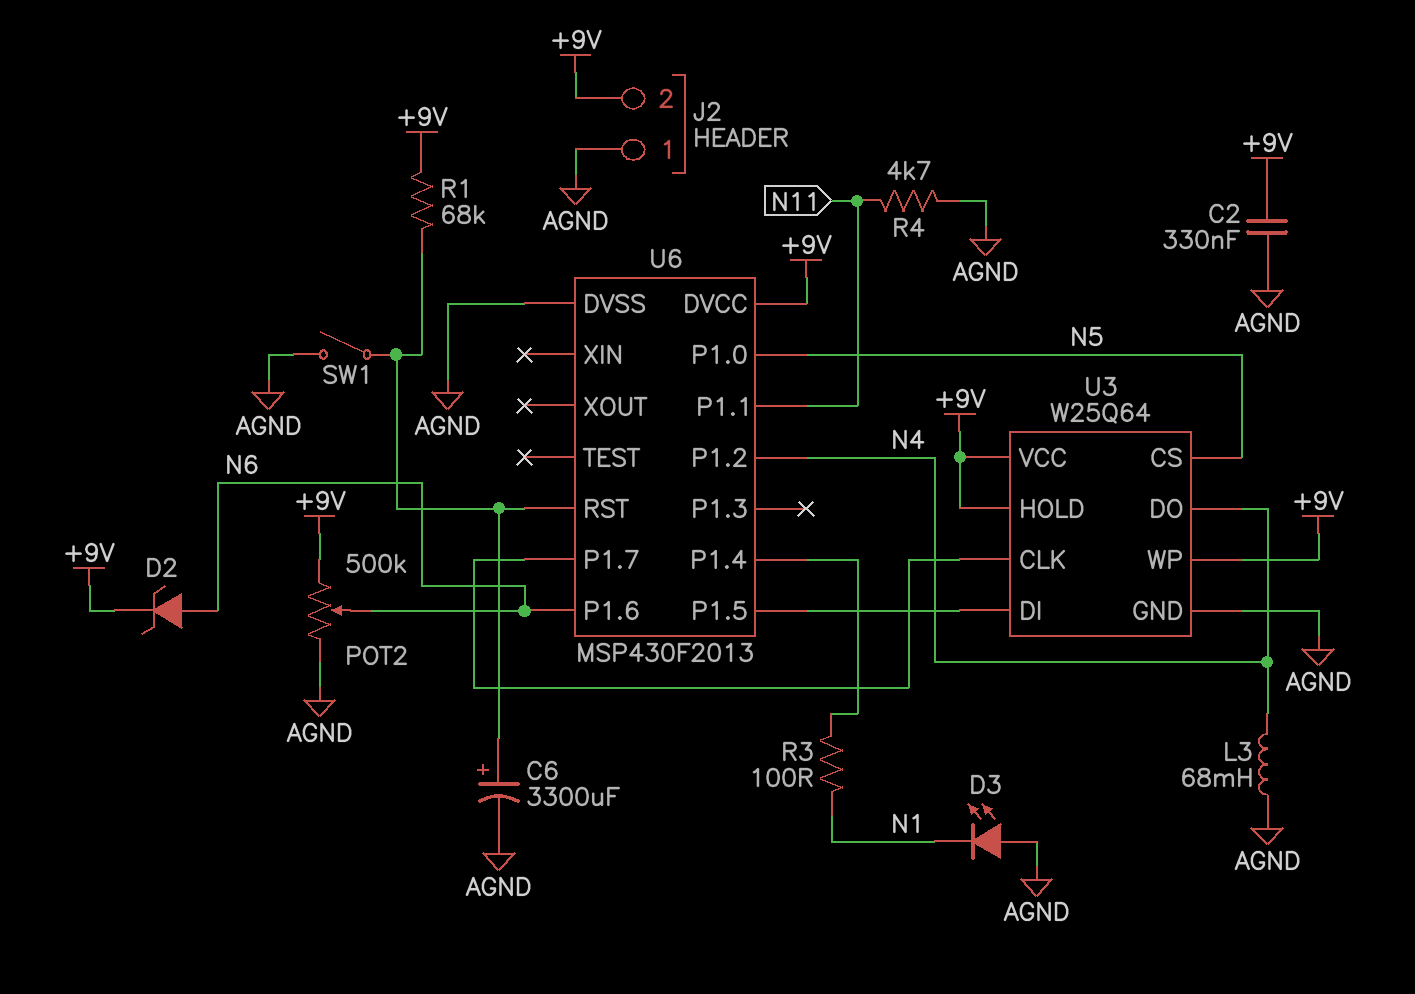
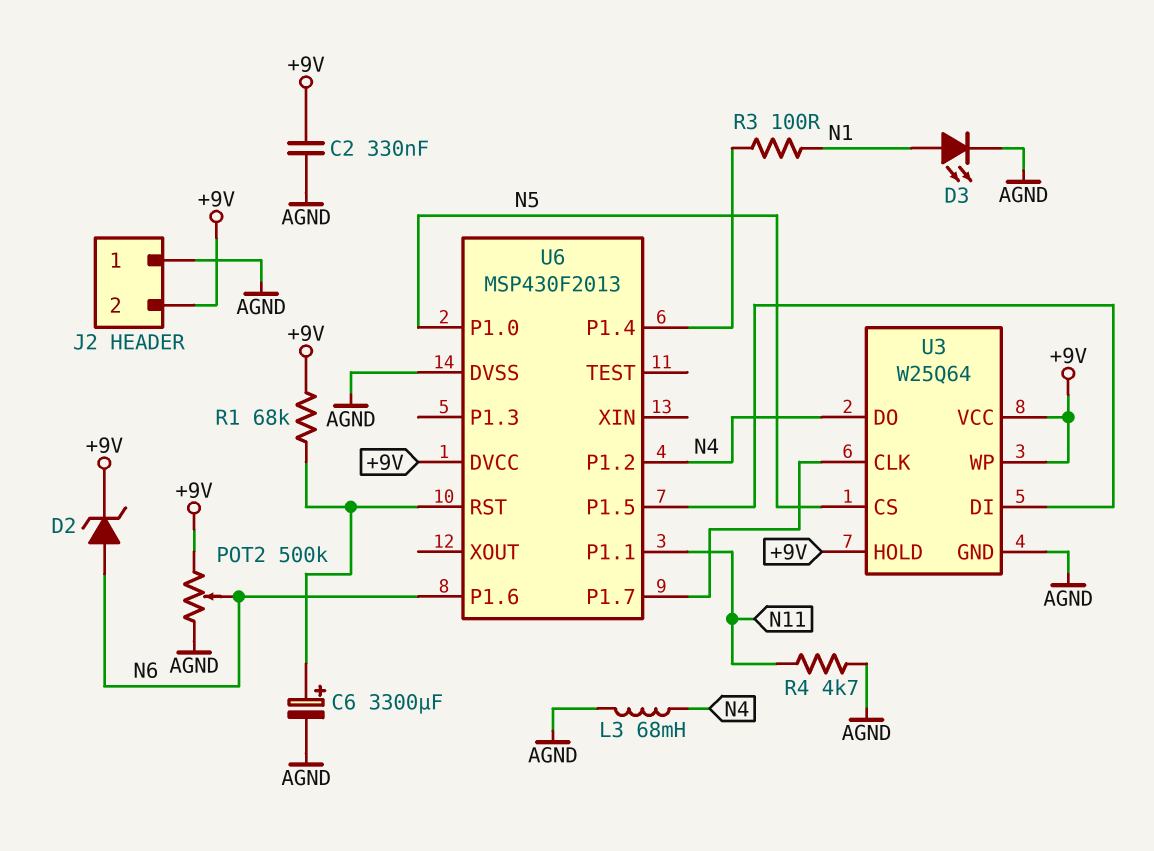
D3: LED (A AGND, K N1) -> LED (A N1, K AGND)
SW1: switch (AGND, U6/RST) -> none

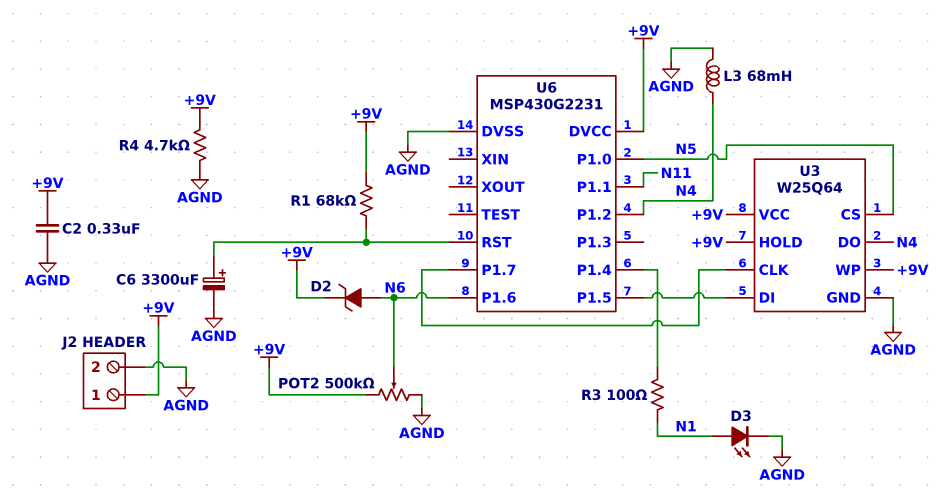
J2 pin 1: AGND -> +9V
J2 pin 2: +9V -> AGND
R4: 4.7k (AGND, N11) -> 4.7k (+9V, AGND)
U6: MSP430F2013 -> MSP430G2231

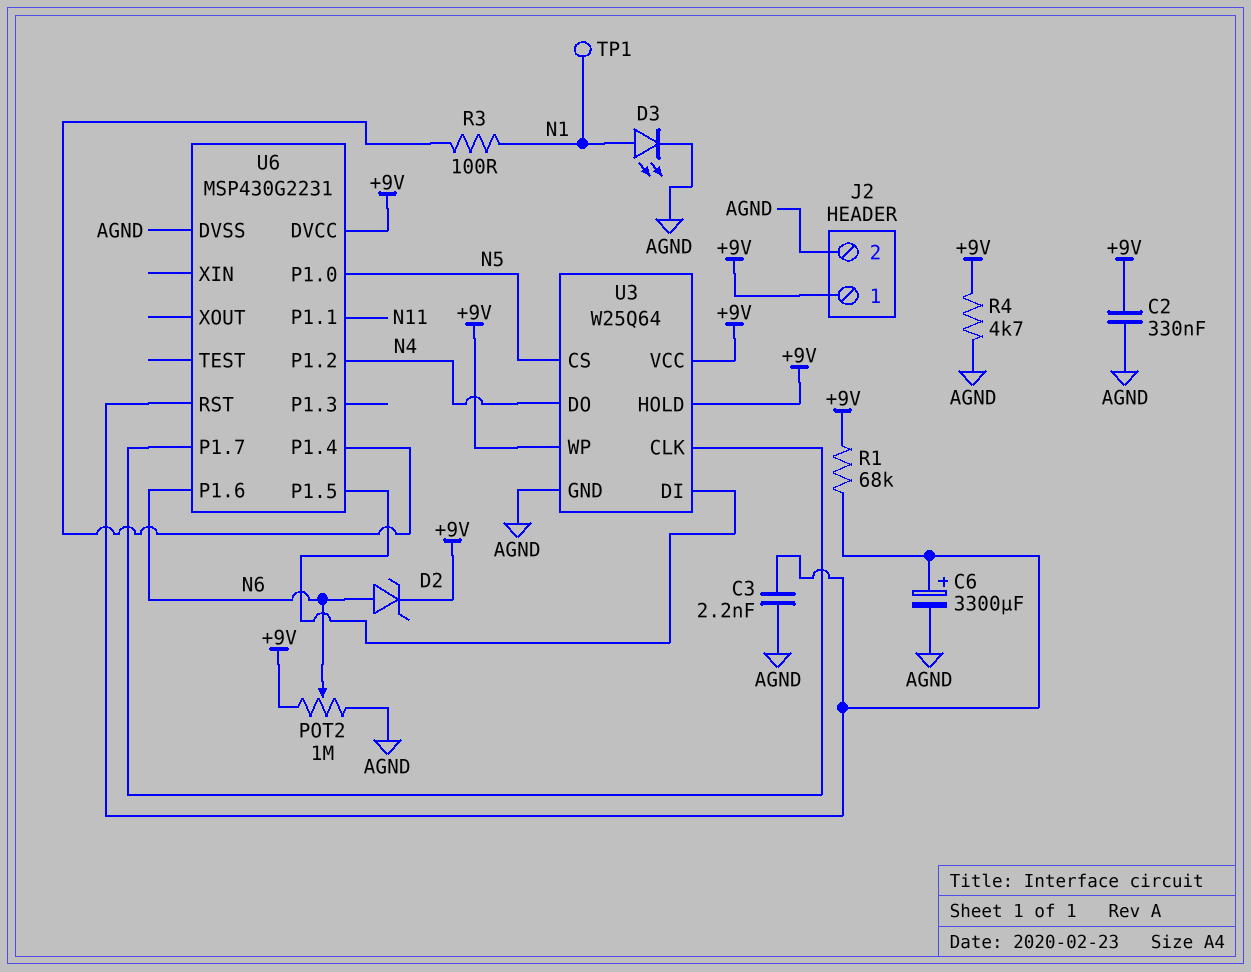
C3: none -> 2.2nF (AGND, U6/RST)
L3: 68mH (AGND, N4) -> none
POT2: 500k (+9V, AGND, wiper N6) -> 1M (+9V, AGND, wiper N6)
TP1: none -> test point (N1)

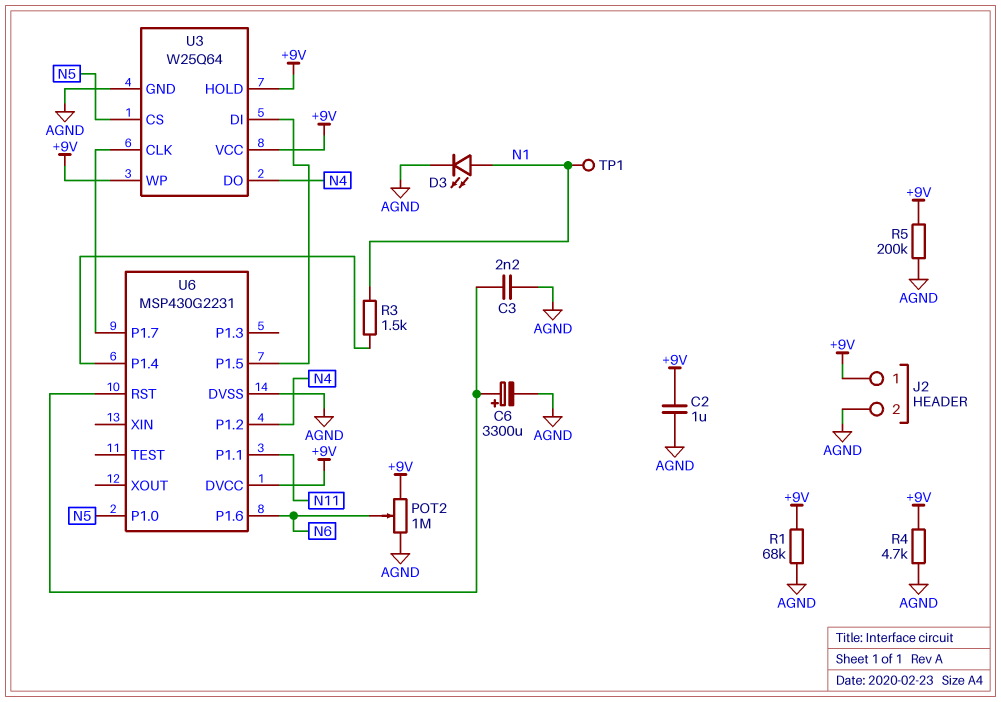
C2: 330nF (+9V, AGND) -> 1uF (+9V, AGND)
D2: zener (A N6, K +9V) -> none
R1: 68k (+9V, U6/RST) -> 68k (+9V, AGND)
R3: 100 (N1, U6/P1.4) -> 1.5k (N1, U6/P1.4)
R5: none -> 200k (+9V, AGND)

